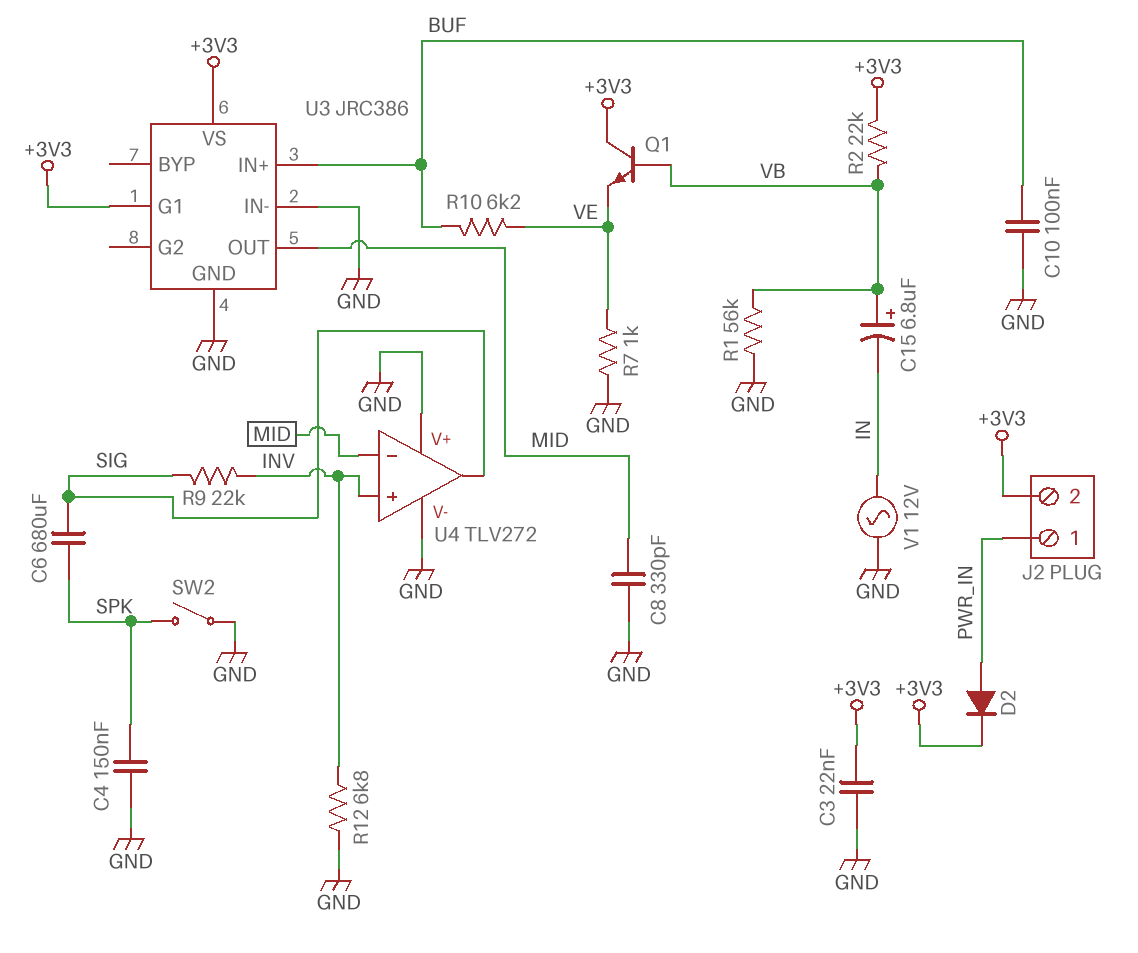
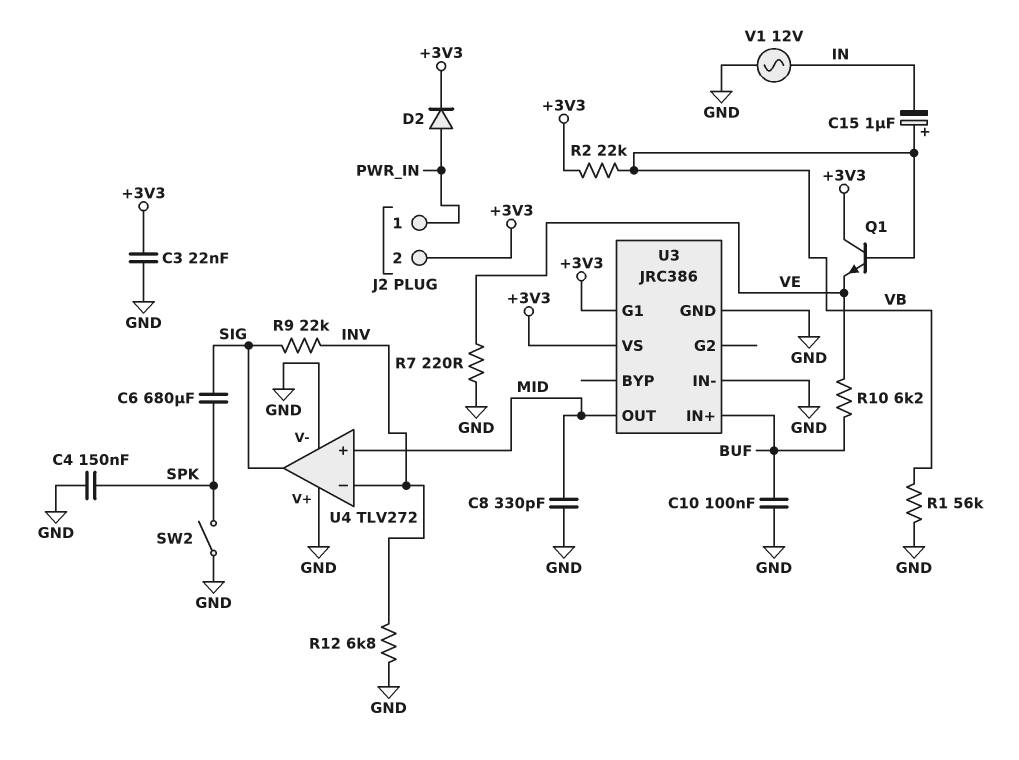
C15: 6.8uF (plus VB, minus IN) -> 1uF (plus VB, minus IN)
R7: 1k (GND, VE) -> 220 (GND, VE)
U4 pin in+: INV -> MID
U4 pin in-: MID -> INV

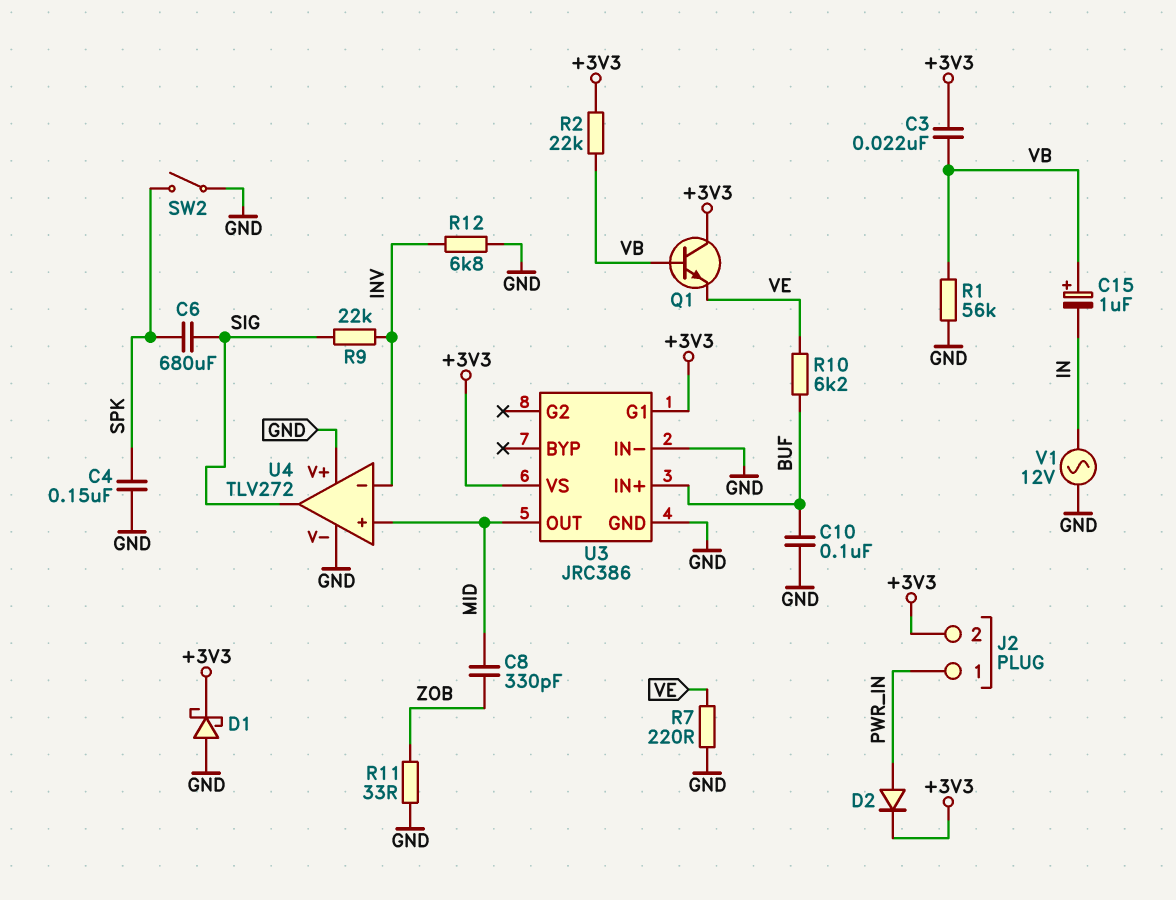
C3: 22nF (+3V3, GND) -> 22nF (+3V3, VB)
C8: 330pF (GND, MID) -> 330pF (MID, ZOB)
D1: none -> schottky (A GND, K +3V3)
R11: none -> 33 (GND, ZOB)

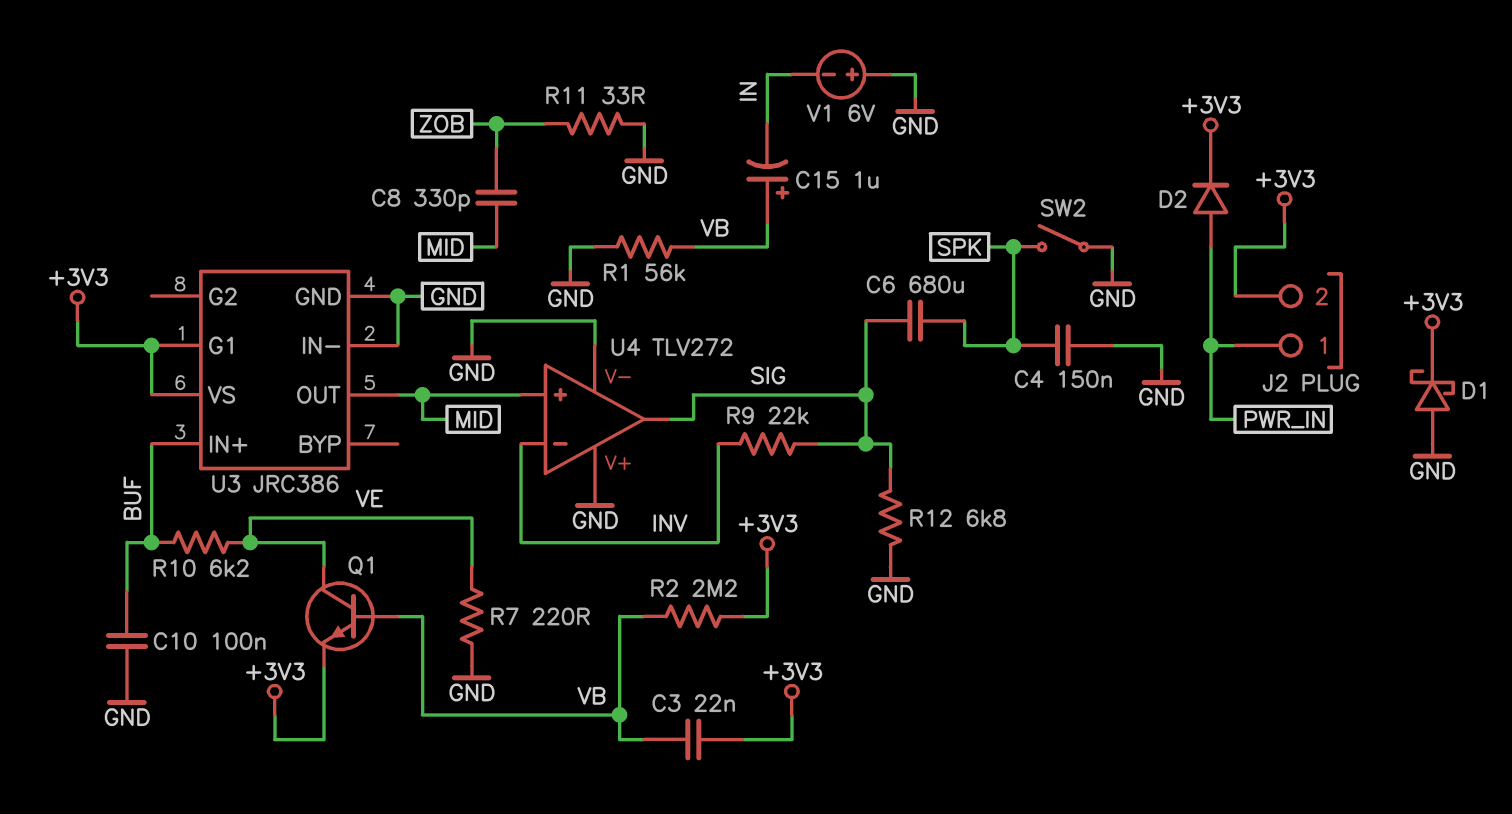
Q1: NPN (B VB, C +3V3, E VE) -> NPN (B VB, C VE, E +3V3)
R2: 22k (+3V3, VB) -> 2.2M (+3V3, VB)
R12: 6.8k (GND, INV) -> 6.8k (GND, SIG)
V1: AC 12V (GND, IN) -> 6V (plus GND, minus IN)

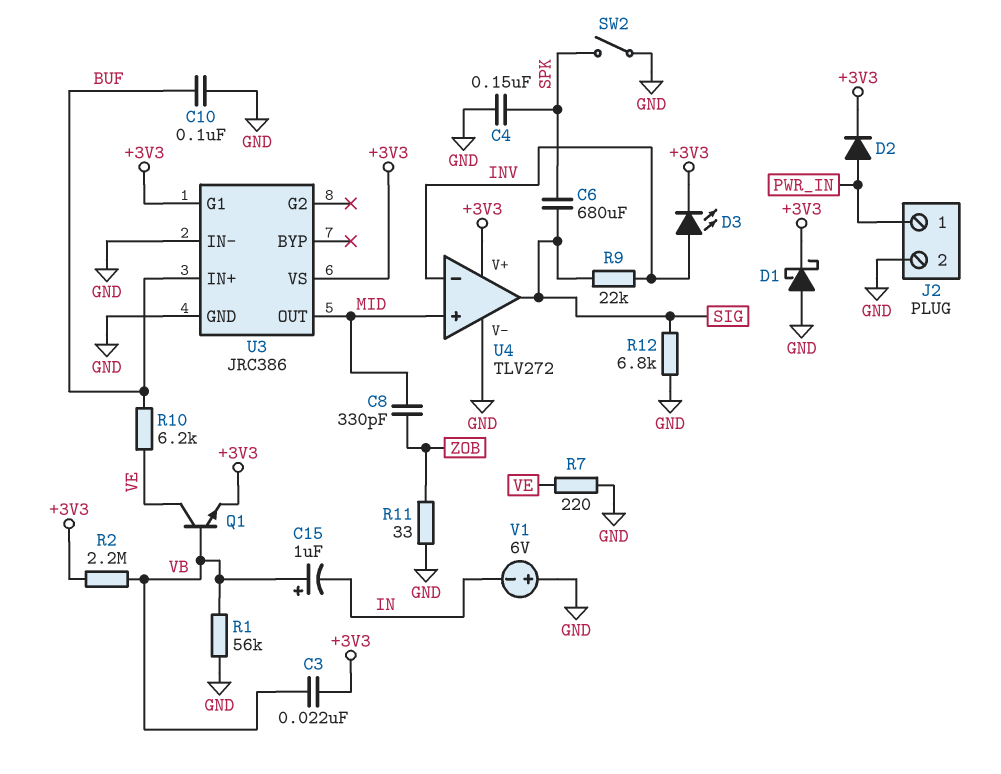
D3: none -> LED (A INV, K +3V3)
J2 pin 2: +3V3 -> GND
U4 pin V+: GND -> +3V3

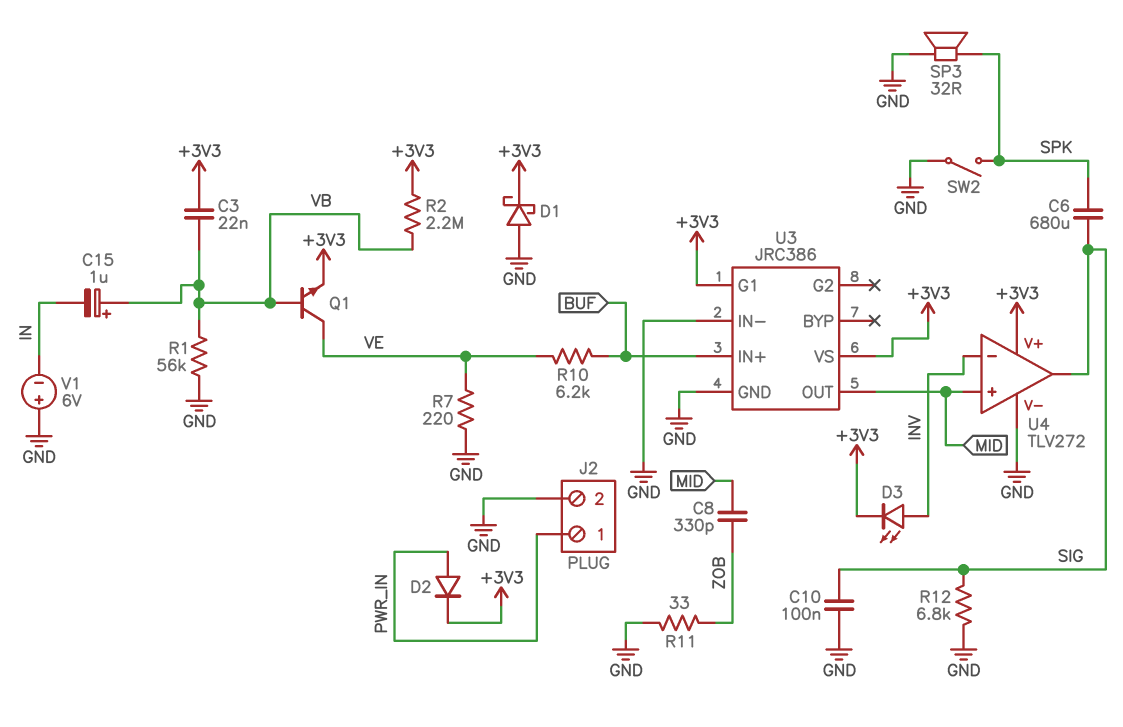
C4: 150nF (GND, SPK) -> none
C10: 100nF (BUF, GND) -> 100nF (GND, SIG)
R9: 22k (INV, SIG) -> none
SP3: none -> speaker 32R (GND, SPK)

